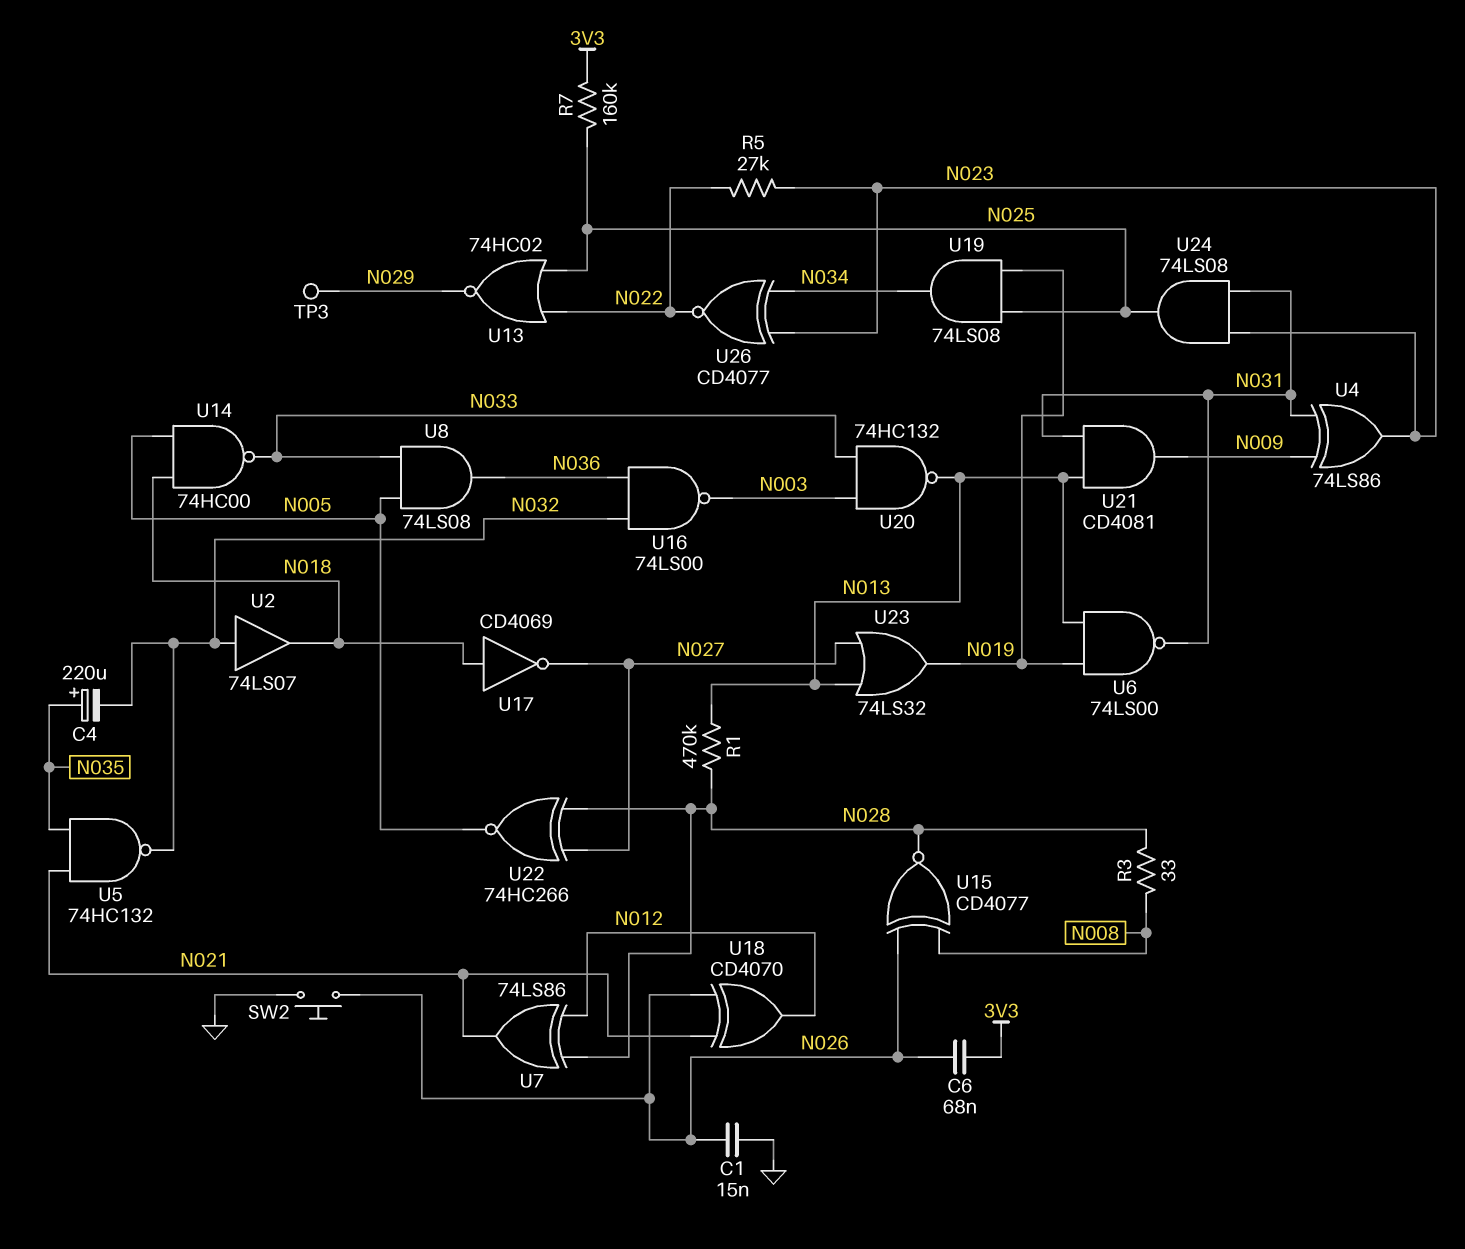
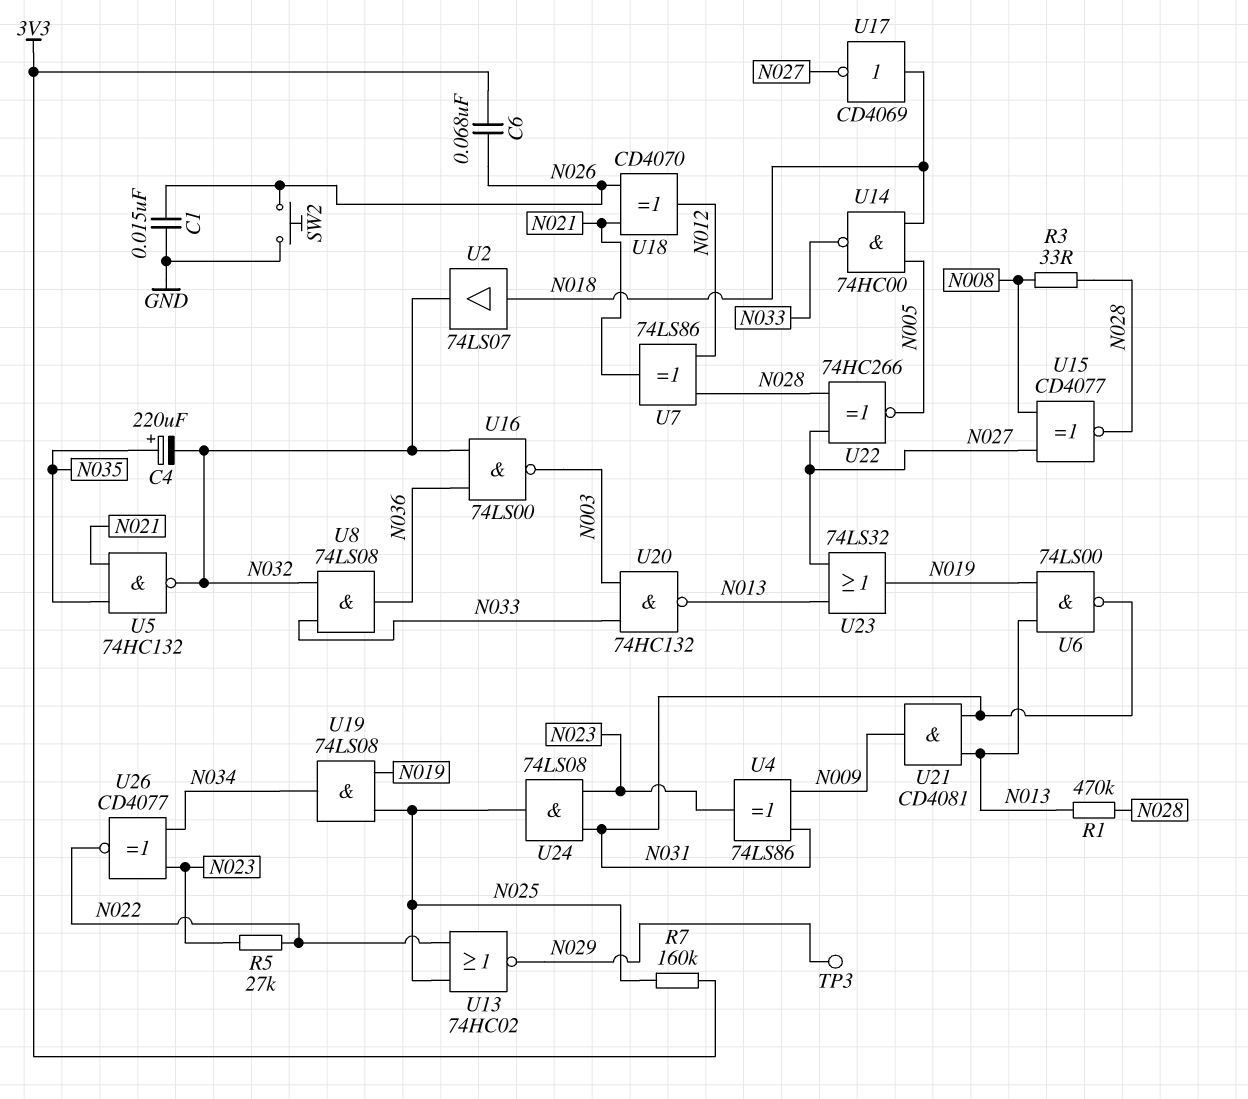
U2: buffer 74LS07 (in N032, out N018) -> buffer 74LS07 (in N018, out N032)
U8: AND 74LS08 (in N005, in N033, out N036) -> AND 74LS08 (in N032, in N033, out N036)
U15: XNOR CD4077 (in N008, in N026, out N028) -> XNOR CD4077 (in N008, in N027, out N028)

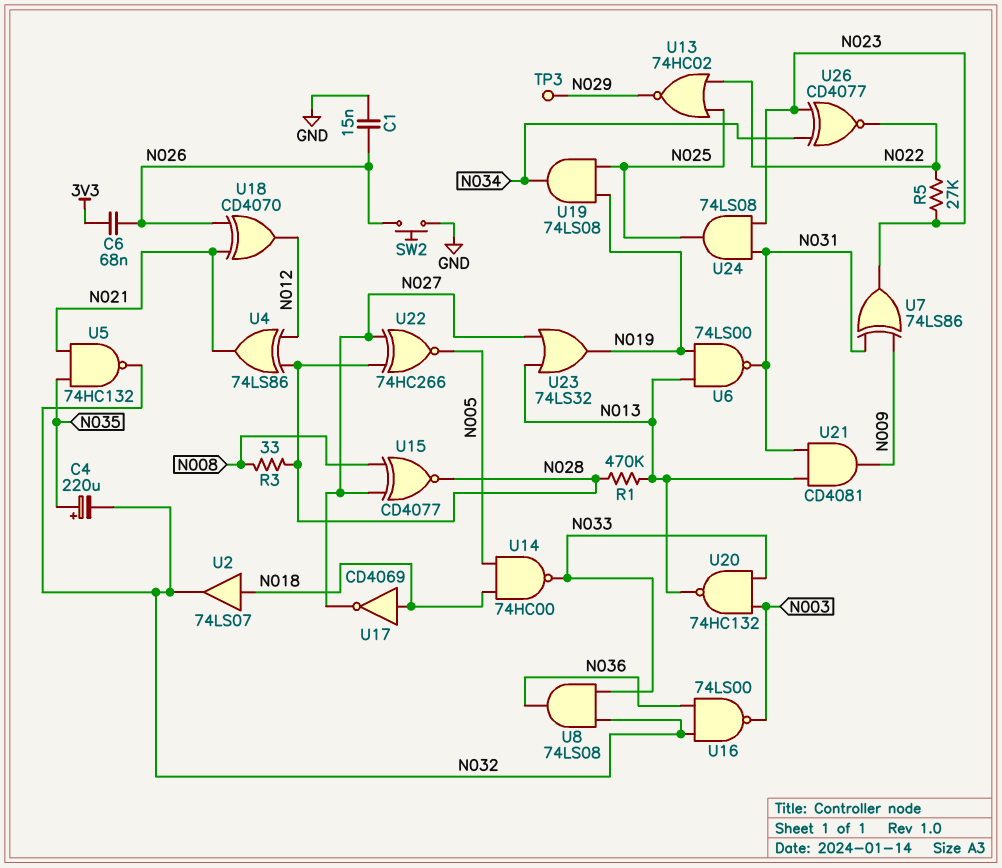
R7: 160k (3V3, N025) -> none
U4: XOR 74LS86 (in N009, in N031, out N023) -> XOR 74LS86 (in N012, in N028, out N021)
U7: XOR 74LS86 (in N012, in N028, out N021) -> XOR 74LS86 (in N009, in N031, out N023)

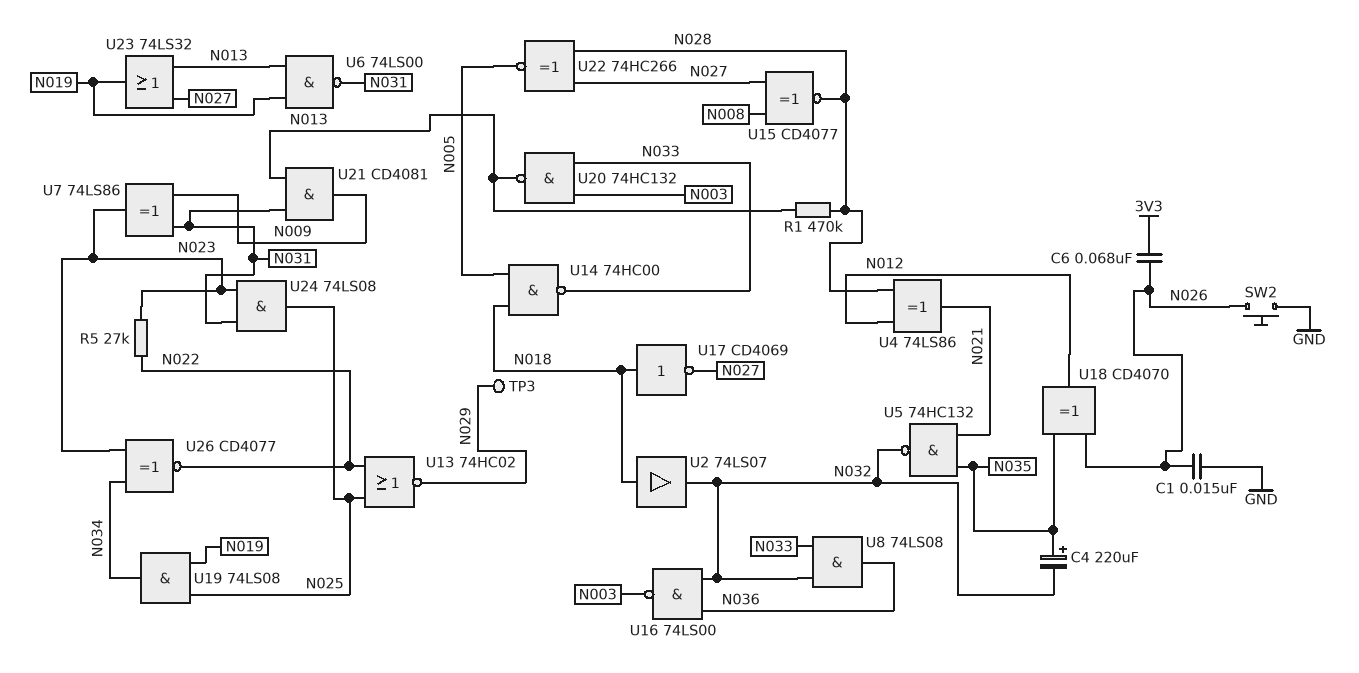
R3: 33 (N008, N028) -> none
U18: XOR CD4070 (in N021, in N026, out N012) -> XOR CD4070 (in N026, in N035, out N012)

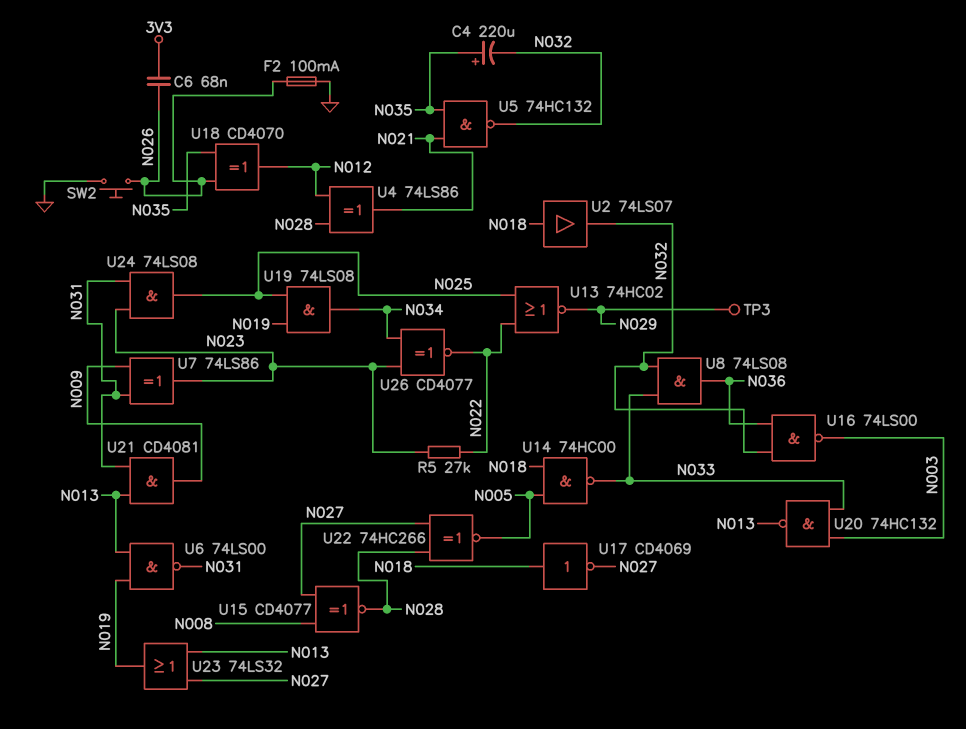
C1: 15nF (GND, N026) -> none
F2: none -> 100mA (GND, N026)
R1: 470k (N013, N028) -> none

